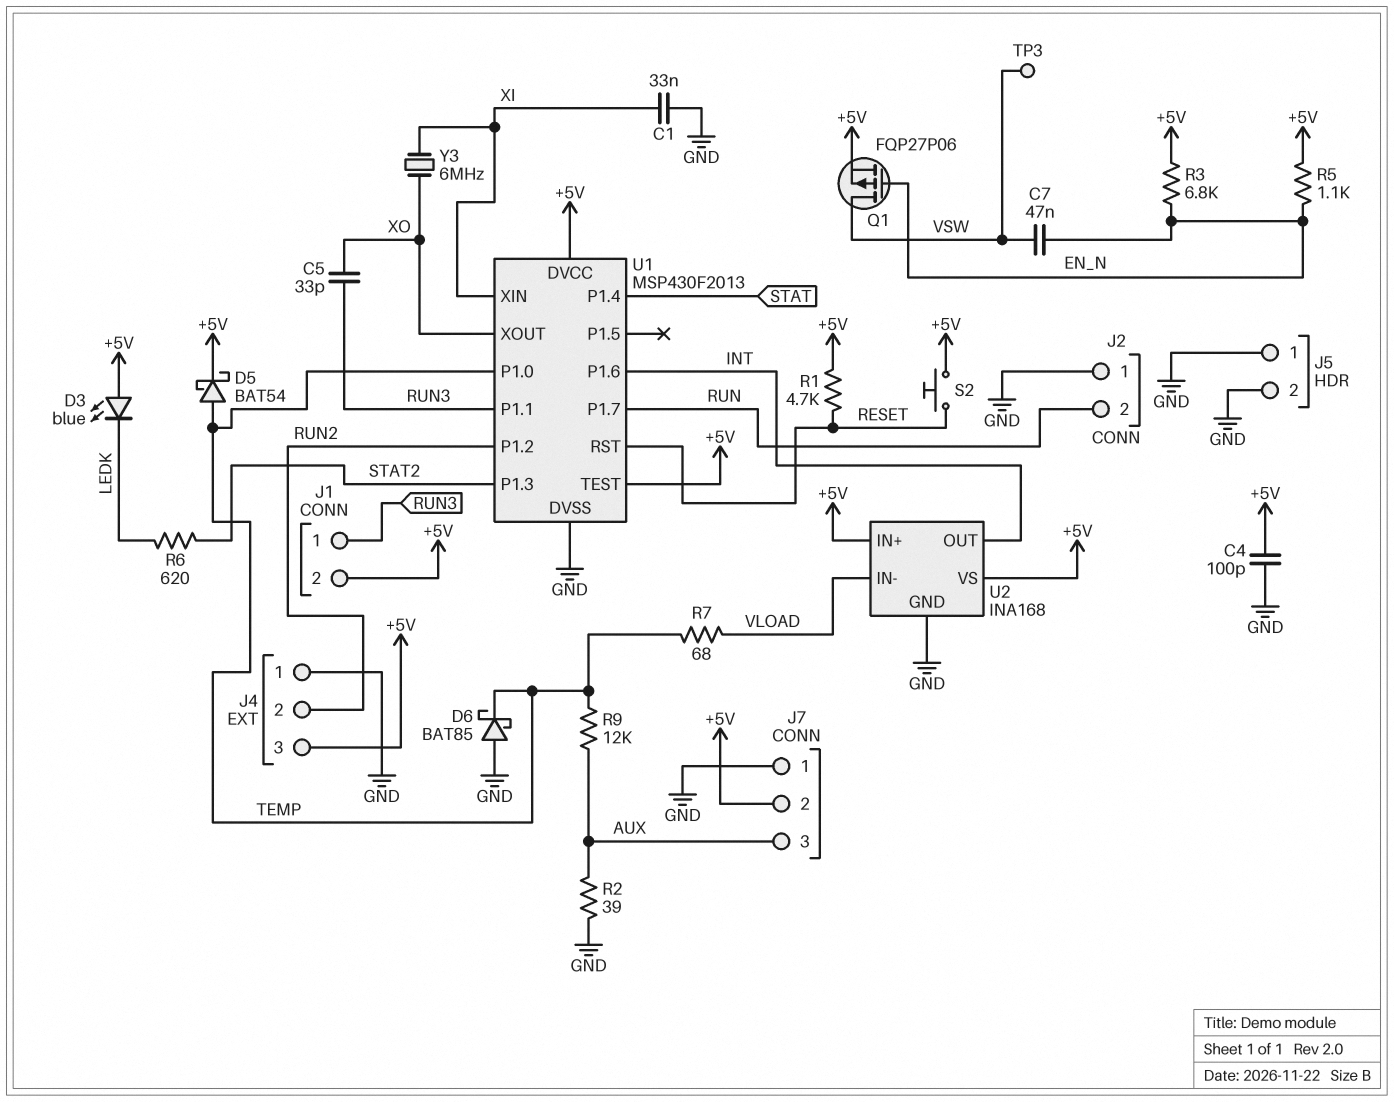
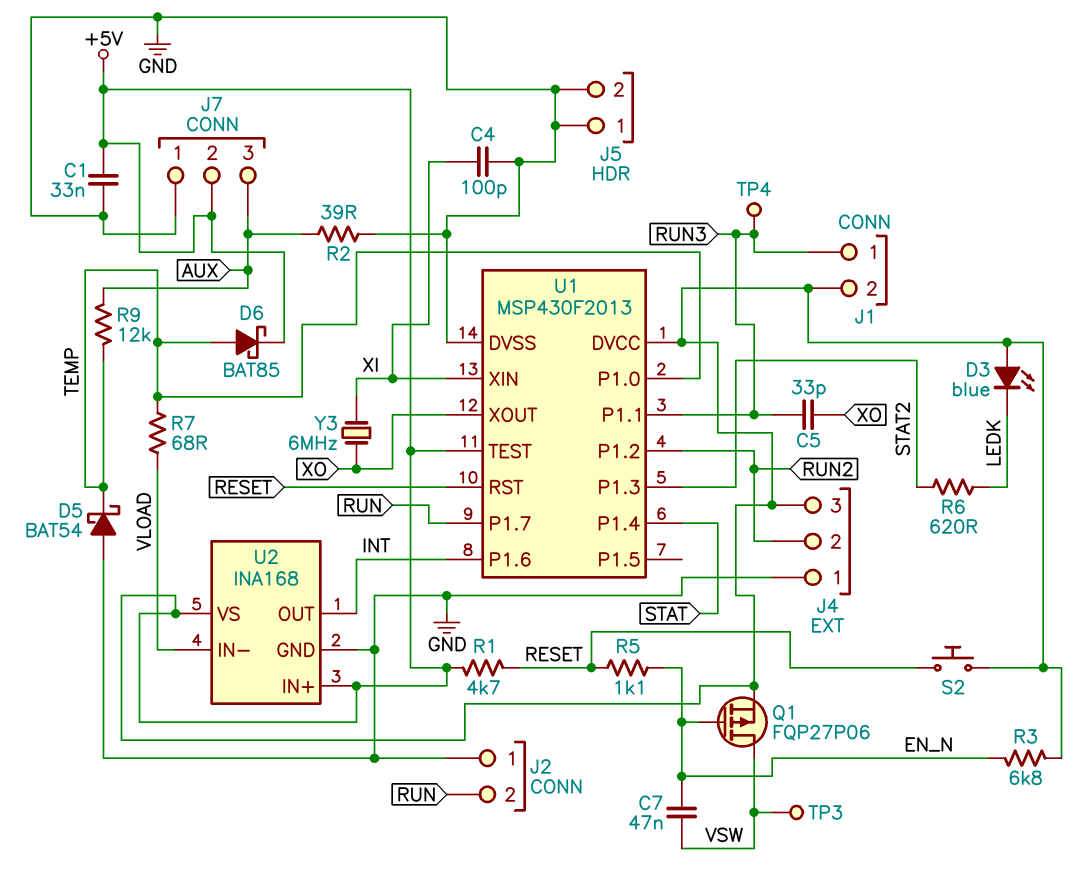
C1: 33nF (GND, XI) -> 33nF (+5V, GND)
C4: 100pF (+5V, GND) -> 100pF (GND, XI)
D5: schottky BAT54 (A TEMP, K +5V) -> schottky BAT54 (A GND, K TEMP)
D6: schottky BAT85 (A GND, K TEMP) -> schottky BAT85 (A TEMP, K +5V)
R5: 1.1k (+5V, EN_N) -> 1.1k (EN_N, RESET)
TP4: none -> test point (RUN3)

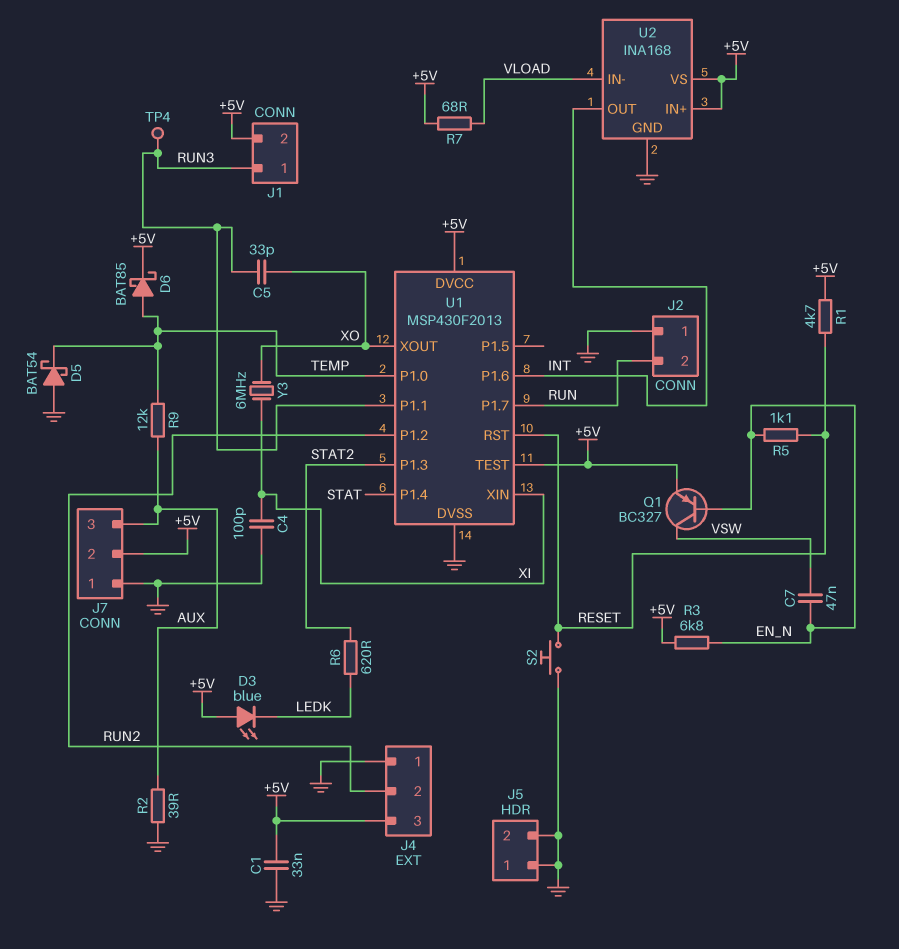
Q1: PMOS FQP27P06 (G EN_N, D VSW, S +5V) -> PNP BC327 (B EN_N, C VSW, E +5V)
R7: 68 (TEMP, VLOAD) -> 68 (+5V, VLOAD)
S2: button (+5V, RESET) -> button (GND, RESET)
TP3: test point (VSW) -> none

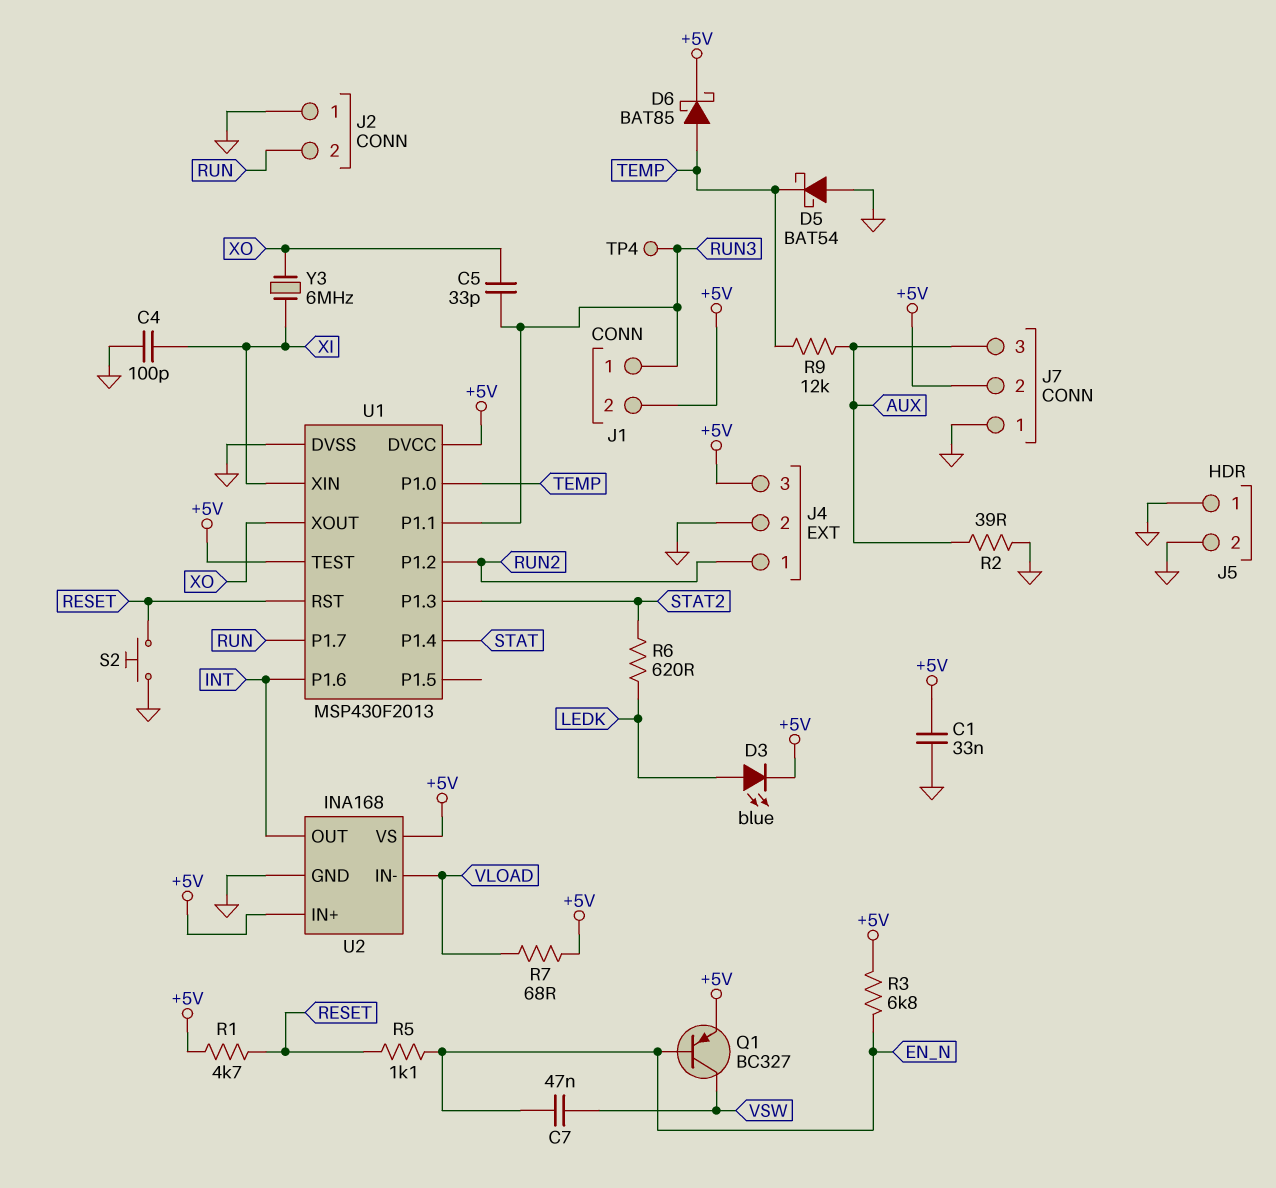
D3: LED blue (A +5V, K LEDK) -> LED blue (A LEDK, K +5V)
J4 pin 1: GND -> RUN2
J4 pin 2: RUN2 -> GND

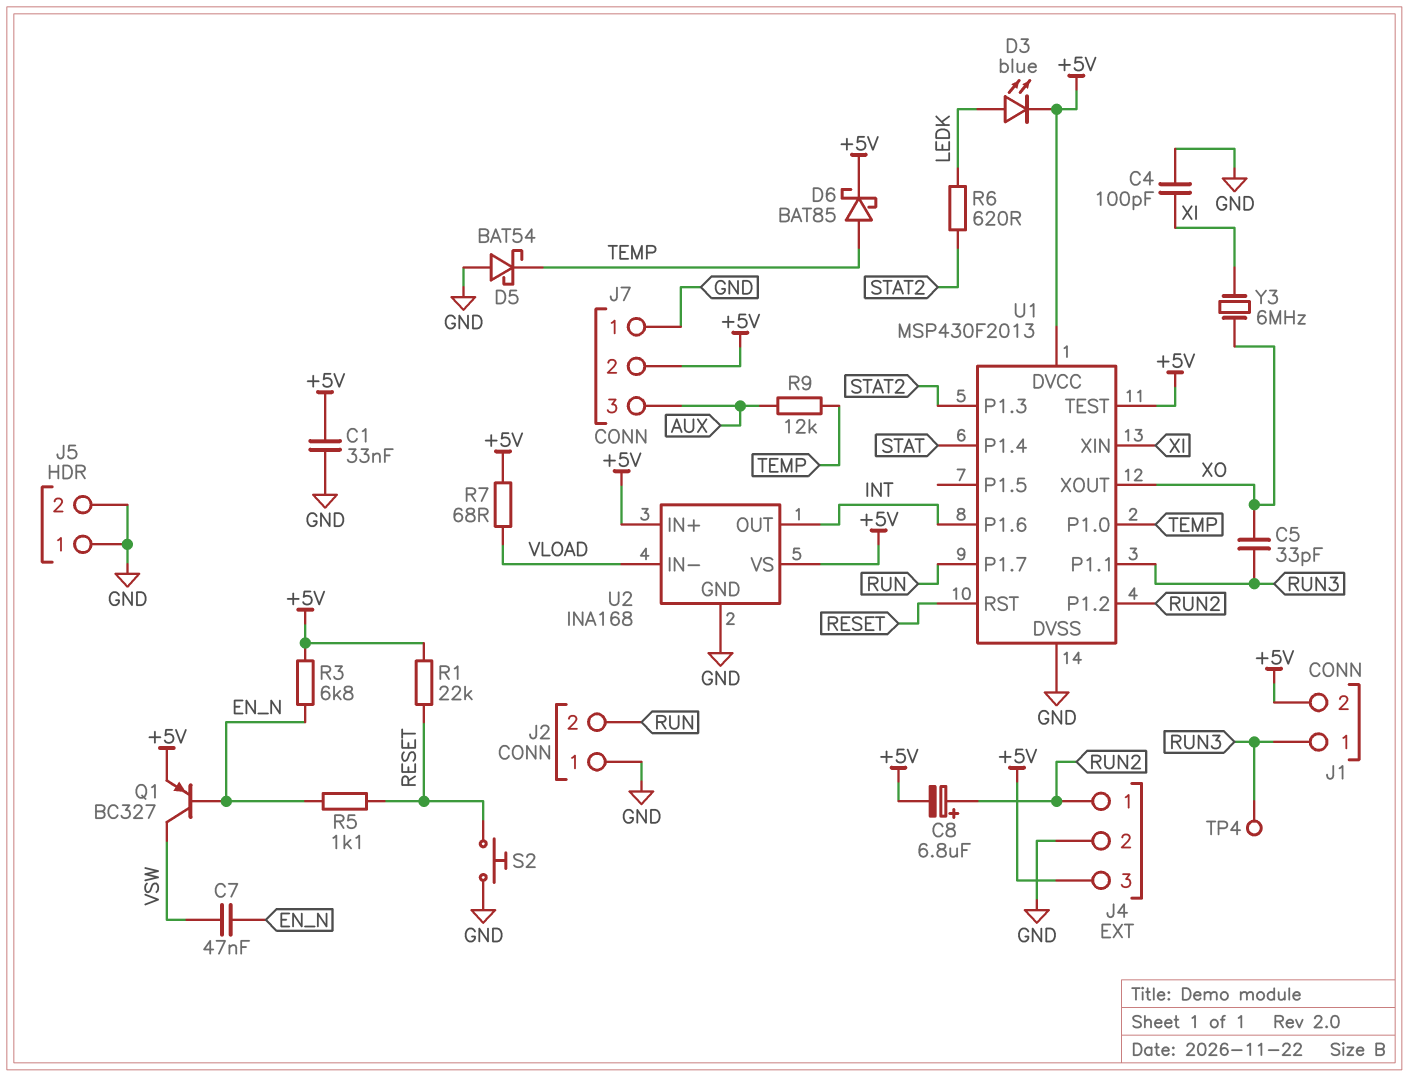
C8: none -> 6.8uF (plus RUN2, minus +5V)
R1: 4.7k (+5V, RESET) -> 22k (+5V, RESET)
R2: 39 (AUX, GND) -> none

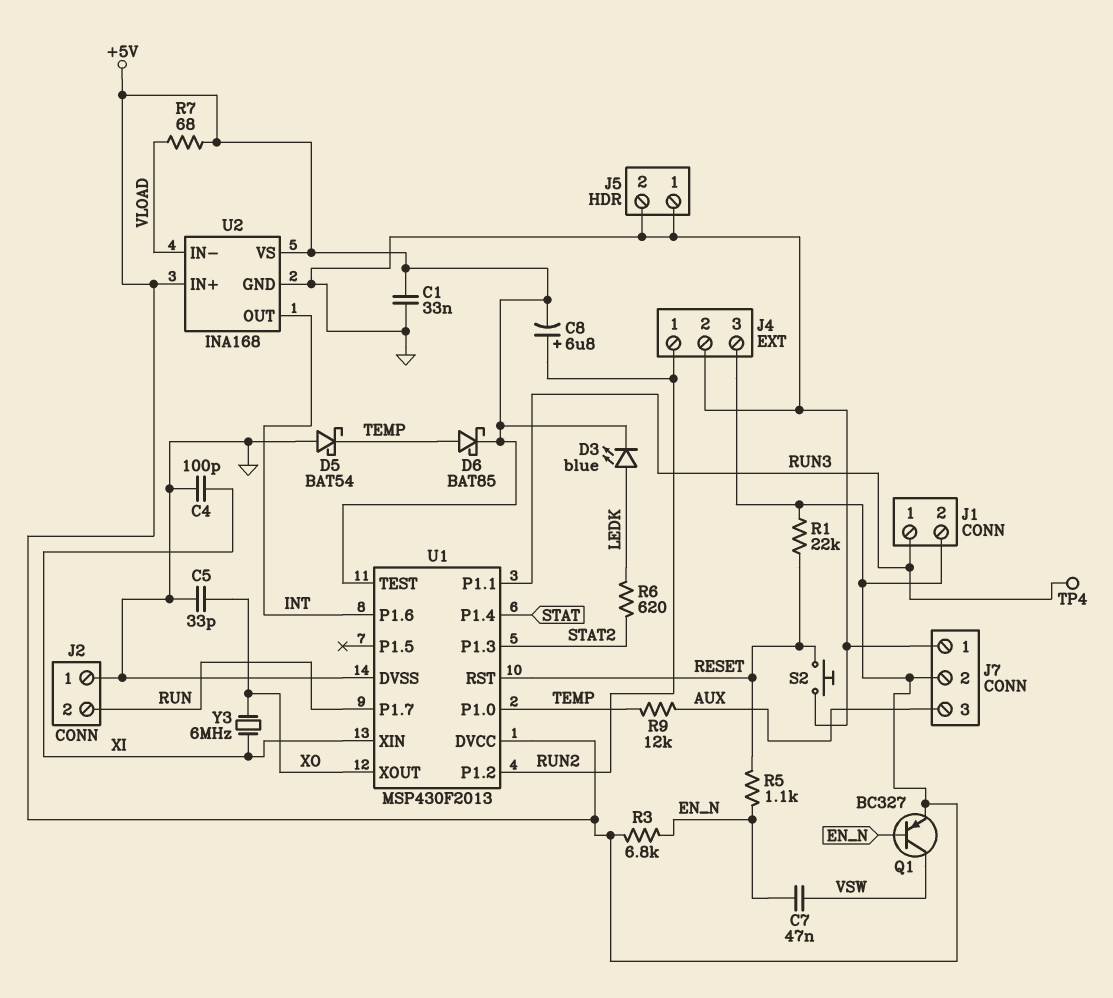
C5: 33pF (RUN3, XO) -> 33pF (GND, XO)

